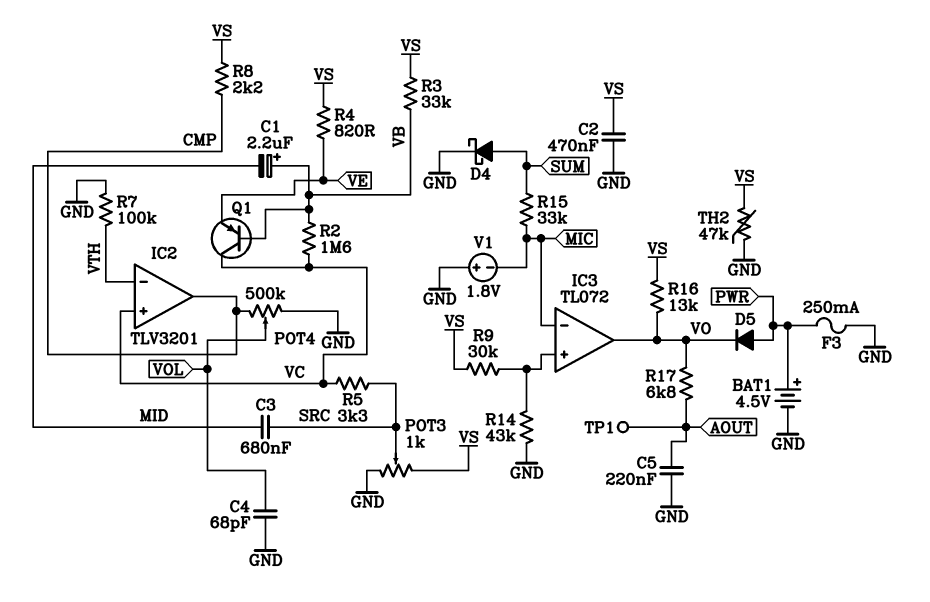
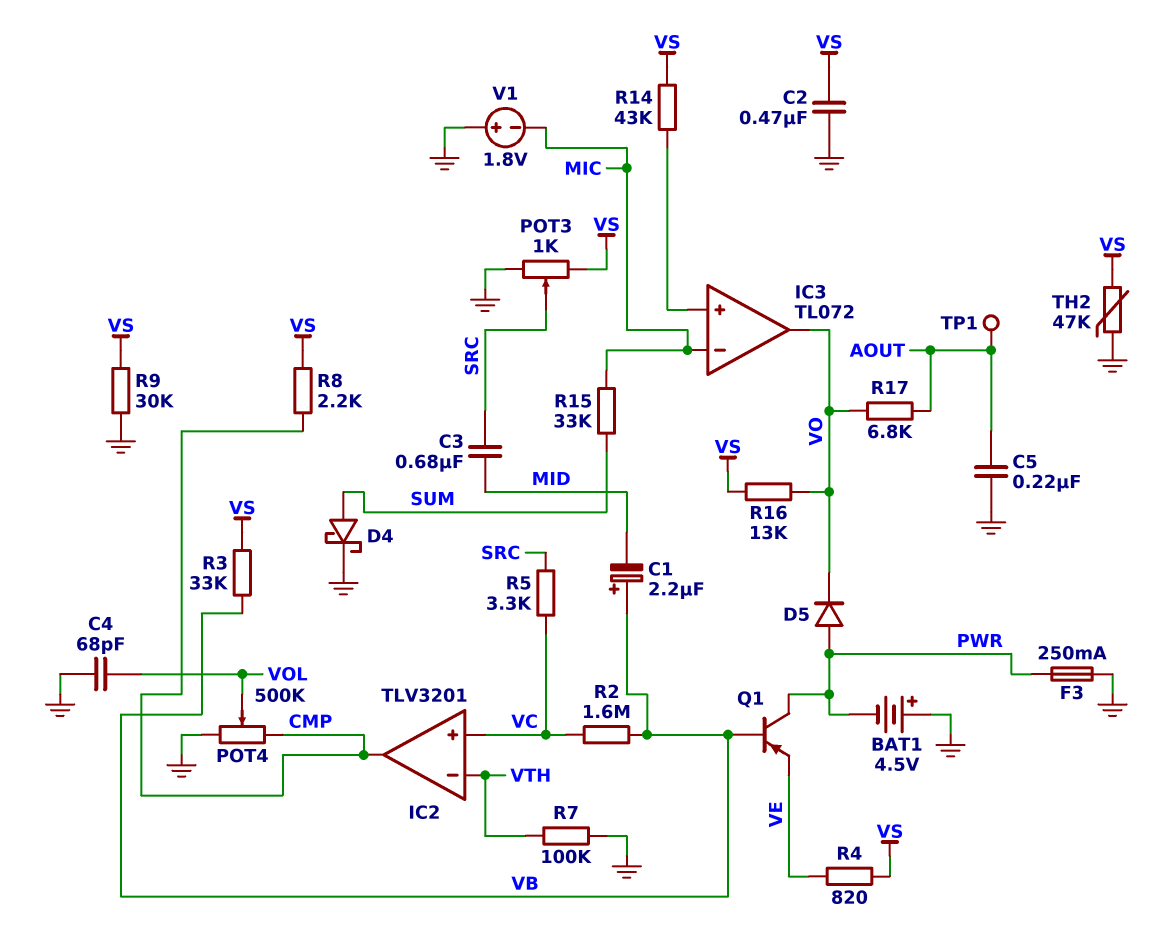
BAT1: 4.5V (plus PWR, minus GND) -> 4.5V (plus GND, minus PWR)
Q1: PNP (B VB, C VC, E VE) -> PNP (B VB, C PWR, E VE)
R9: 30k (IC3/in+, VS) -> 30k (GND, VS)
R14: 43k (GND, IC3/in+) -> 43k (IC3/in+, VS)

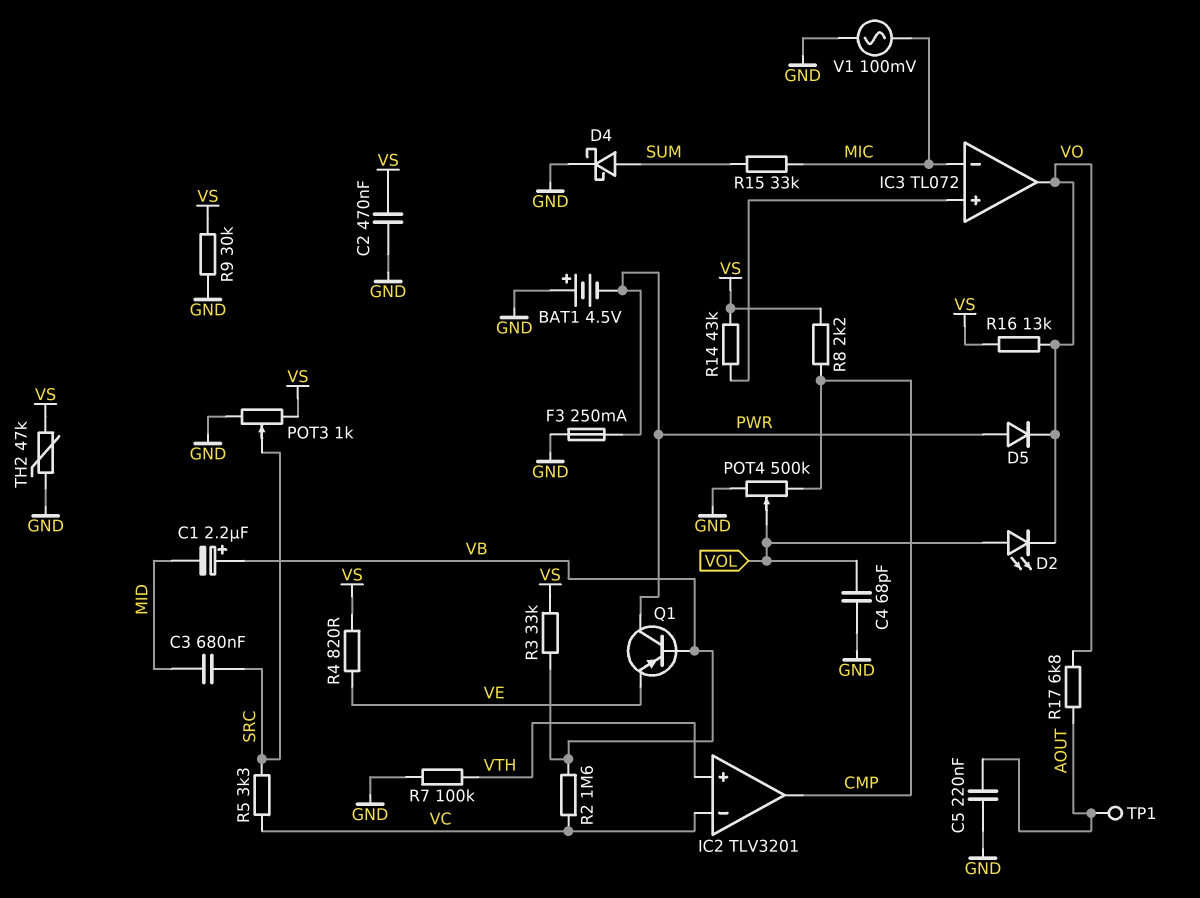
D2: none -> LED (A VOL, K VO)
IC2 pin in+: VC -> VTH
IC2 pin in-: VTH -> VC
V1: 1.8V (plus GND, minus MIC) -> AC 100mV (GND, MIC)

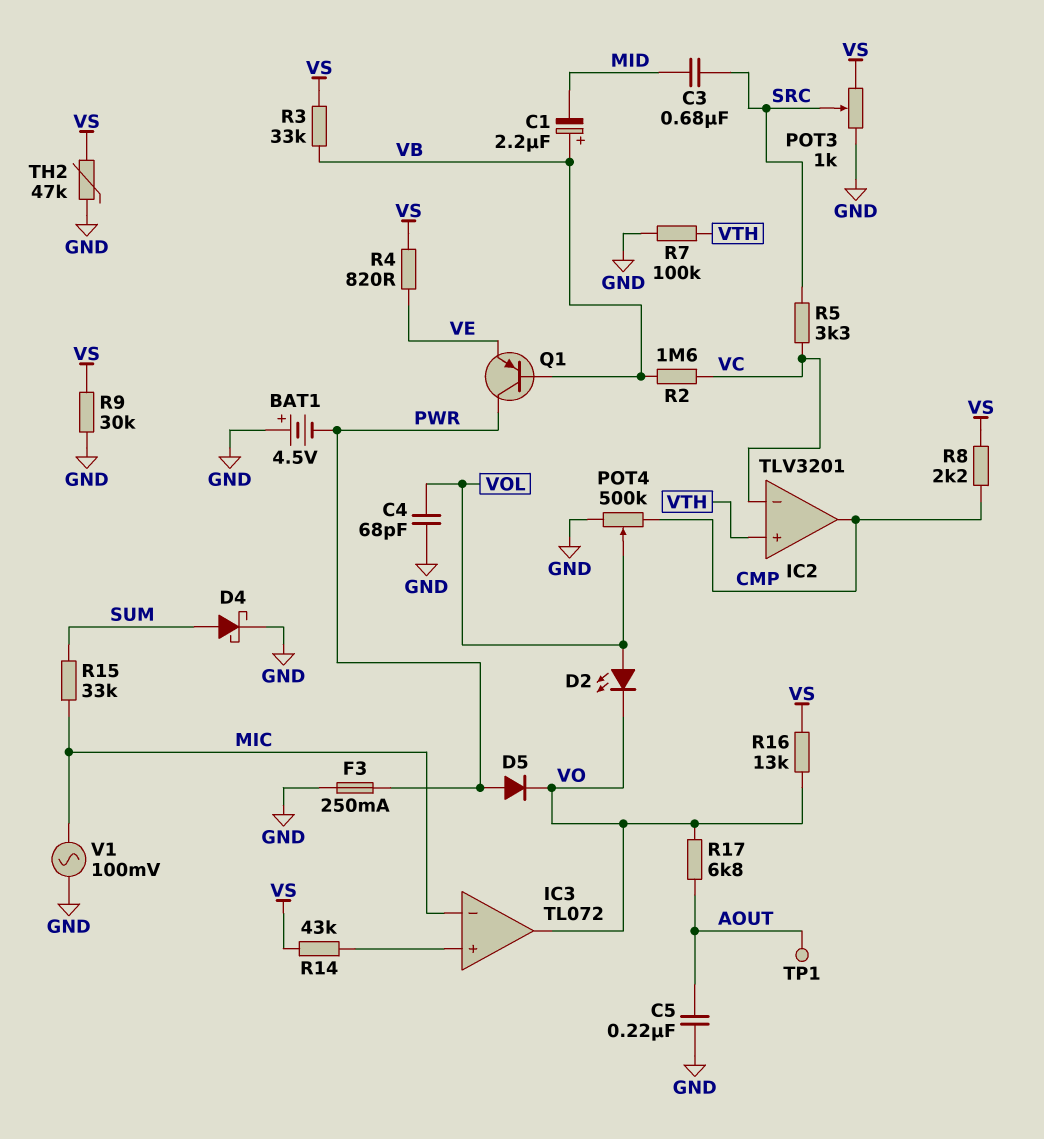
C2: 470nF (GND, VS) -> none

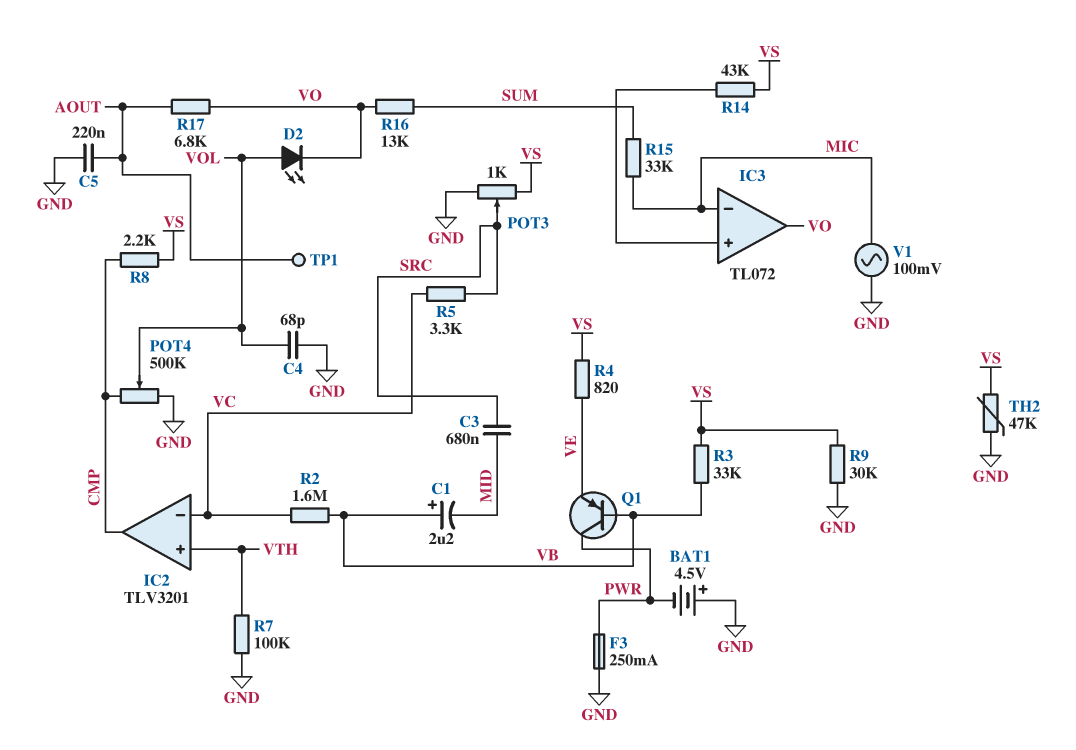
D4: schottky (A SUM, K GND) -> none
D5: diode (A PWR, K VO) -> none
R16: 13k (VO, VS) -> 13k (SUM, VO)

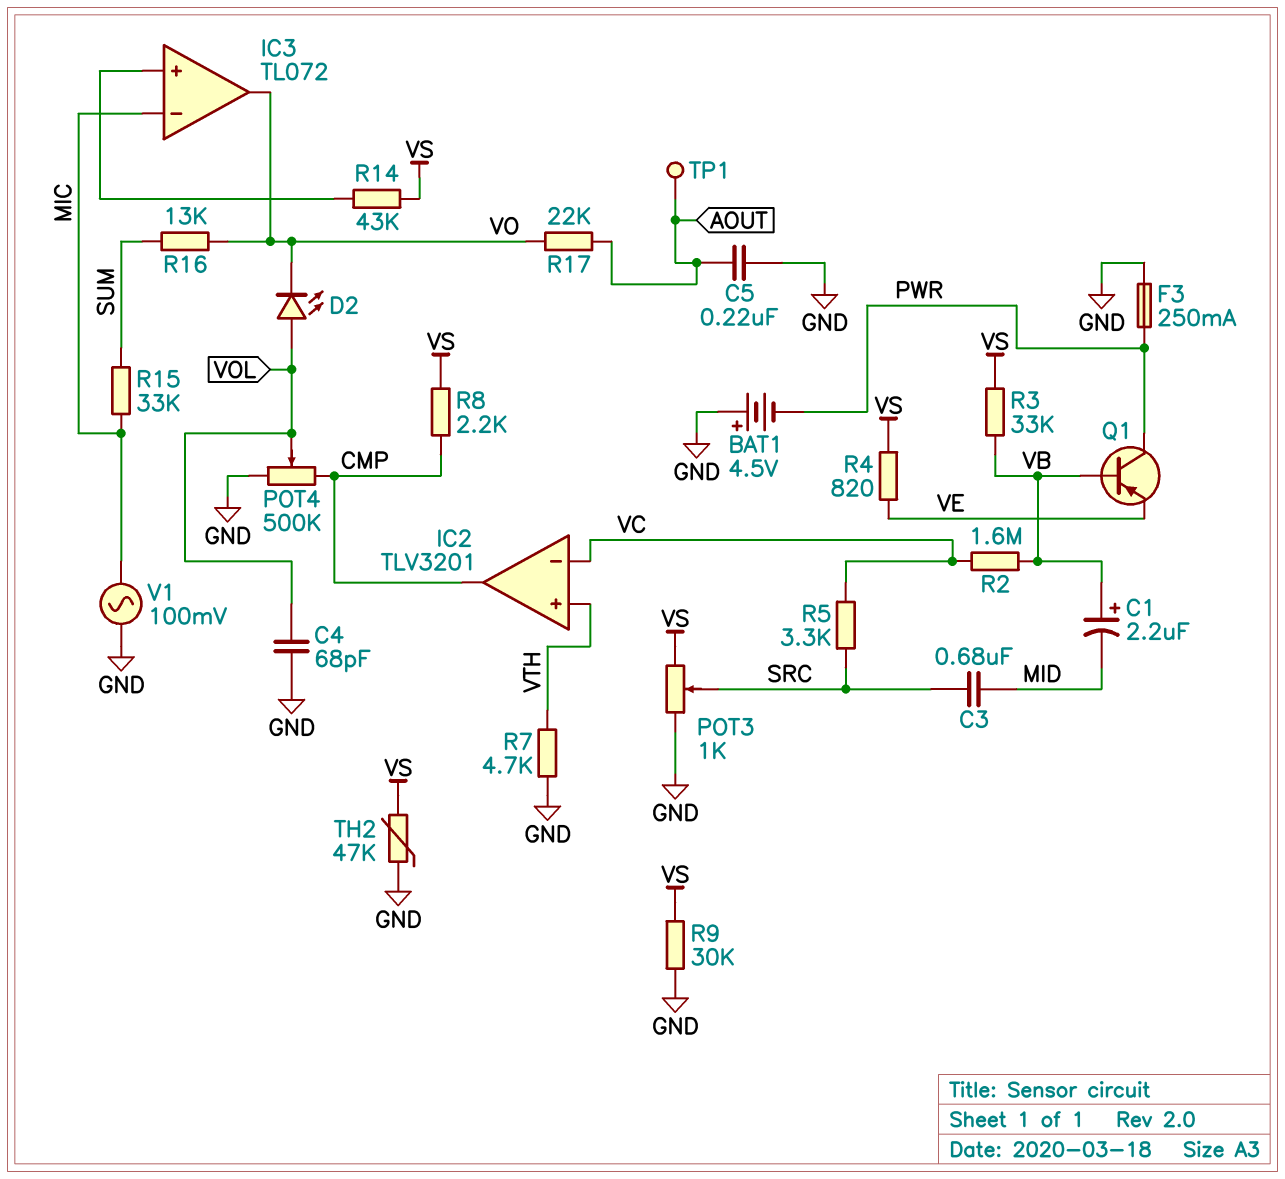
R7: 100k (GND, VTH) -> 4.7k (GND, VTH)
R17: 6.8k (AOUT, VO) -> 22k (AOUT, VO)

